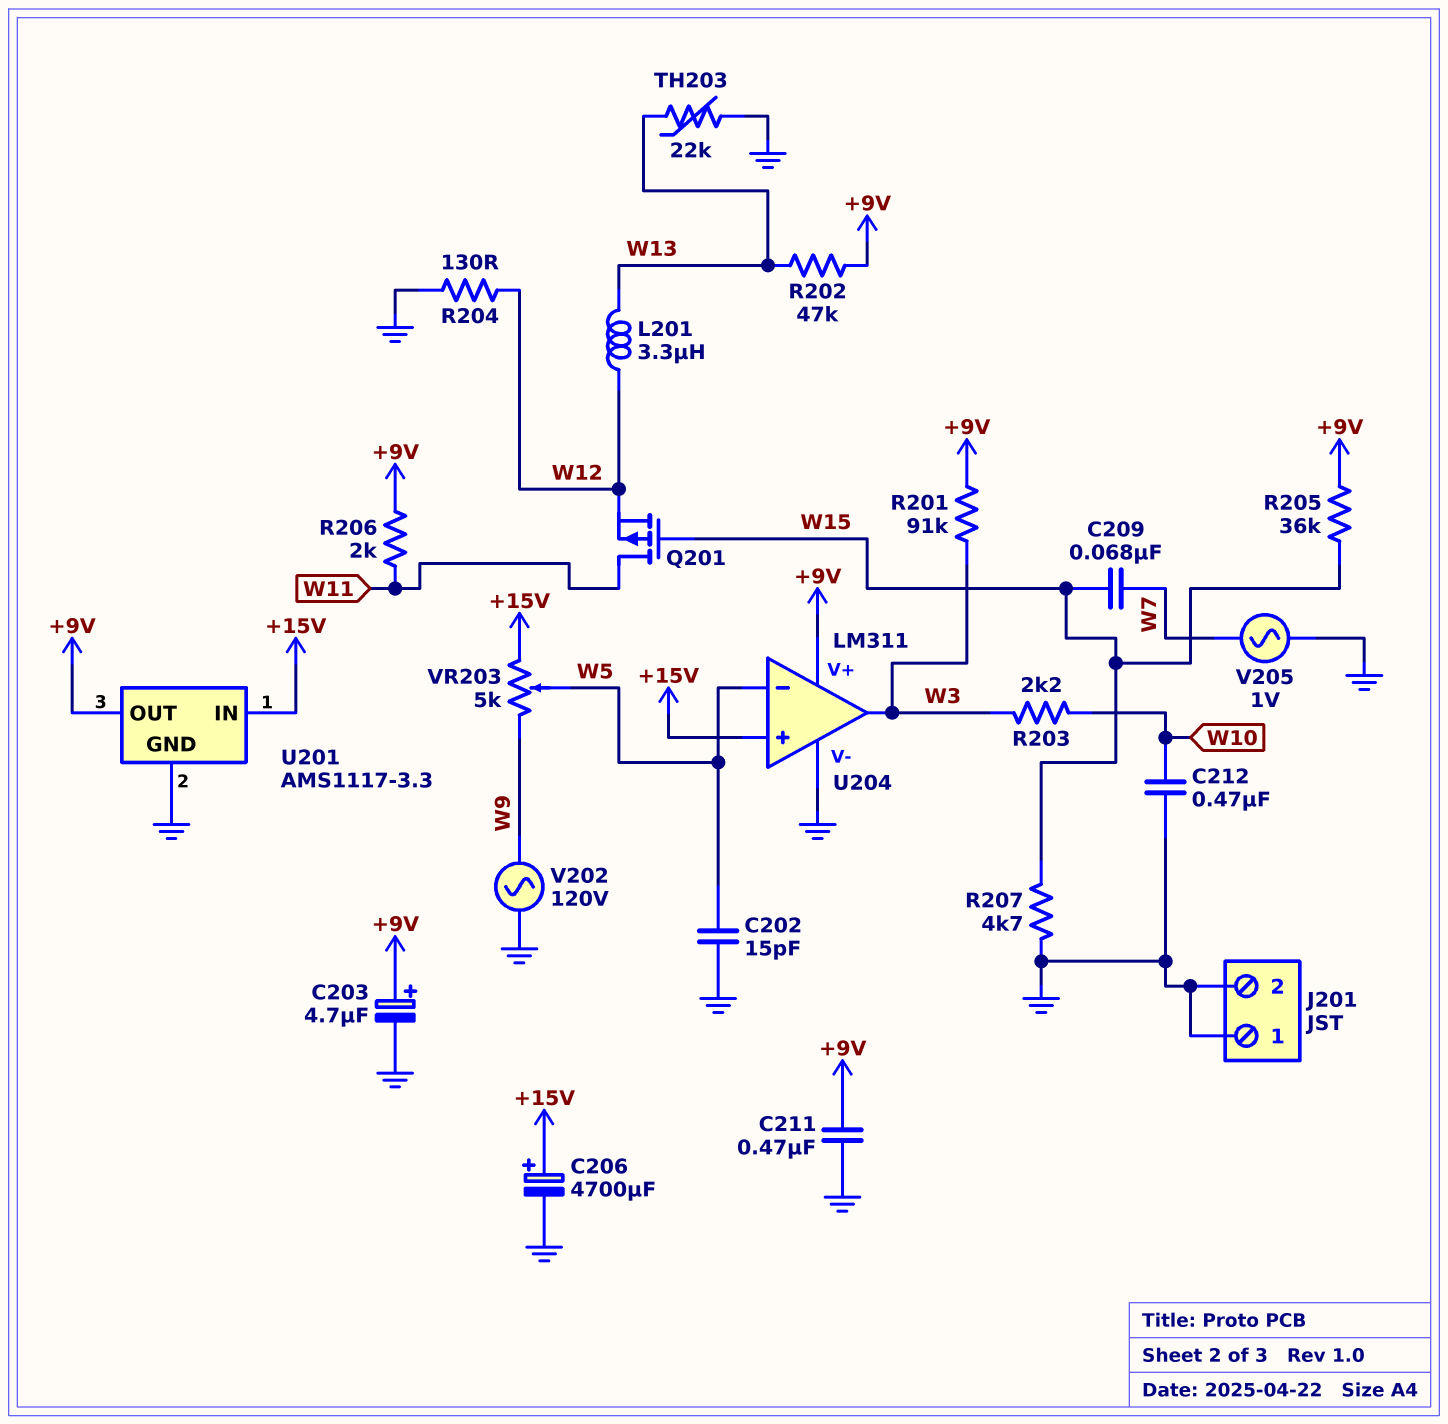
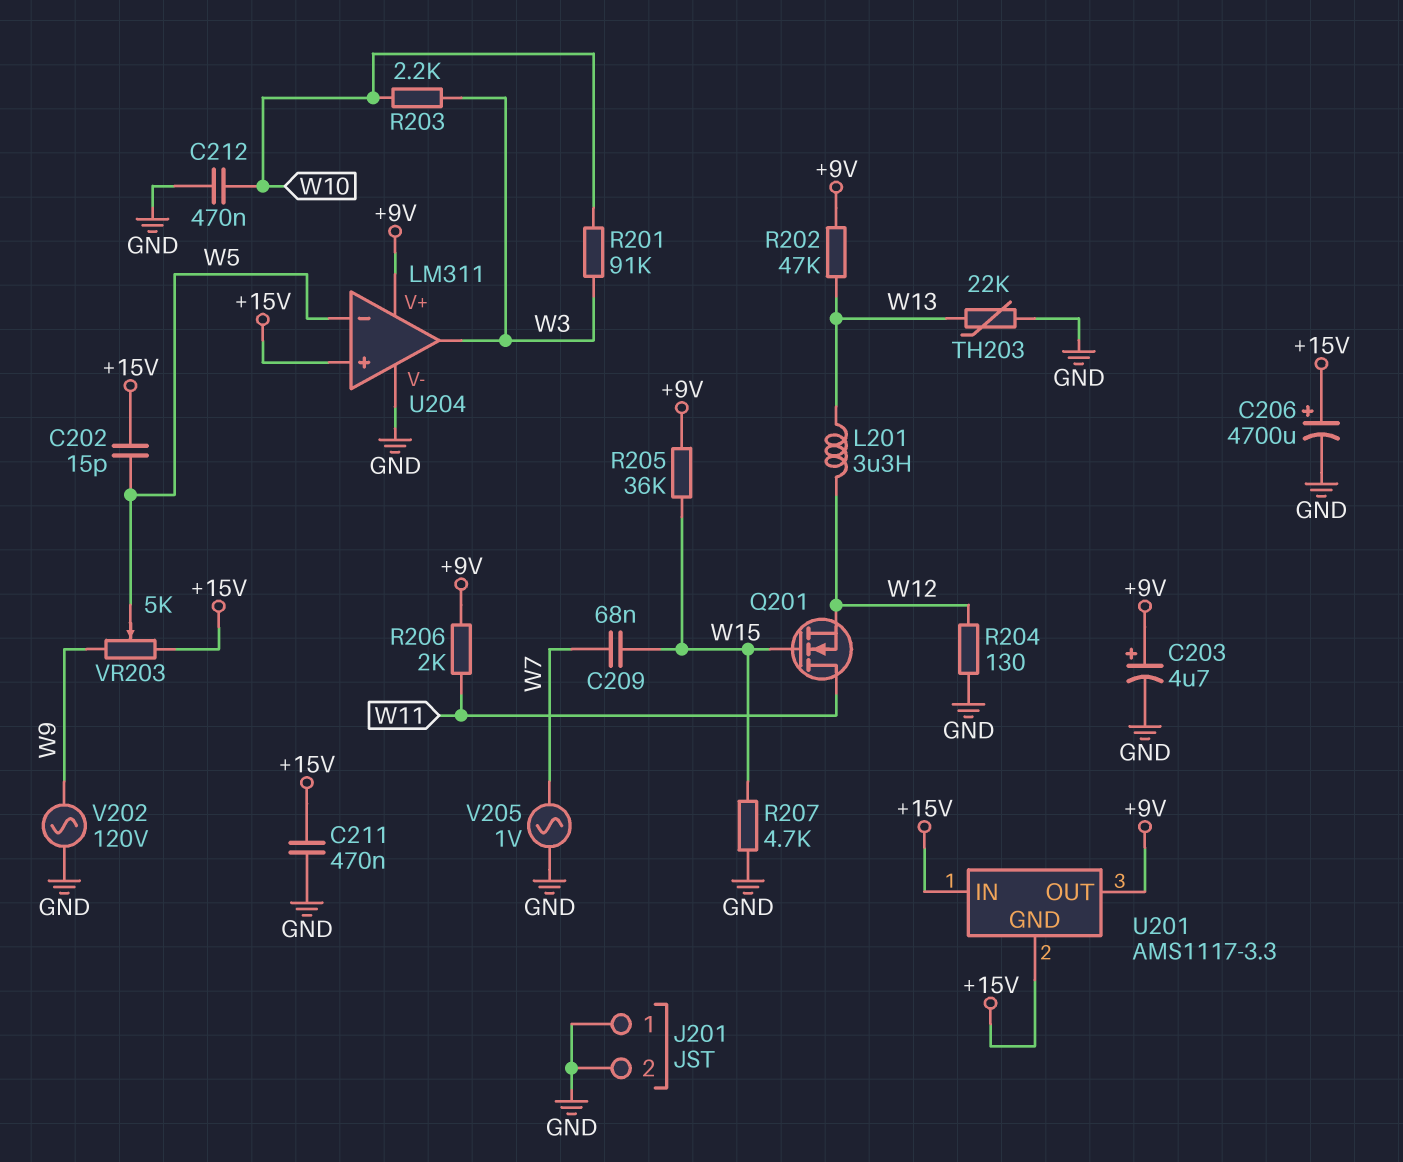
C202: 15pF (GND, W5) -> 15pF (+15V, W5)
C211: 470nF (+9V, GND) -> 470nF (+15V, GND)
Q201: PMOS (G W15, D W11, S W12) -> NMOS (G W15, D W11, S W12)
R201: 91k (+9V, W3) -> 91k (W3, W10)
U201 pin GND: GND -> +15V

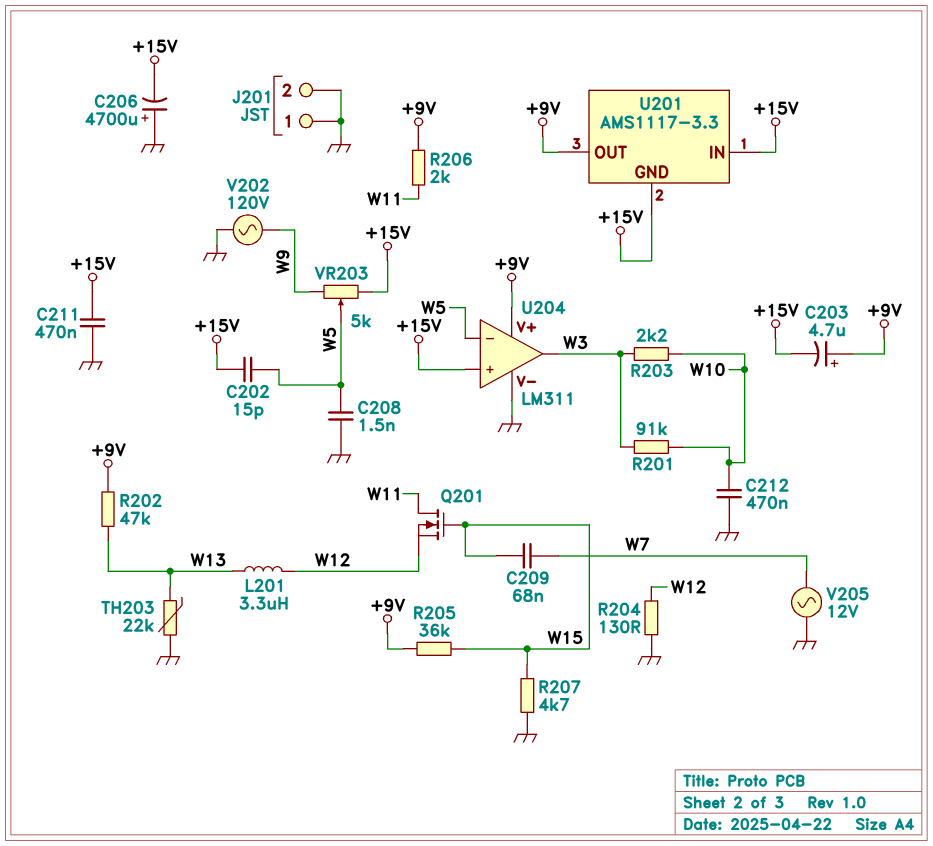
C203: 4.7uF (plus +9V, minus GND) -> 4.7uF (plus +9V, minus +15V)
C206: 4700uF (plus +15V, minus GND) -> 4700uF (plus GND, minus +15V)
C208: none -> 1.5nF (GND, W5)
V205: AC 1V (GND, W7) -> AC 12V (GND, W7)

